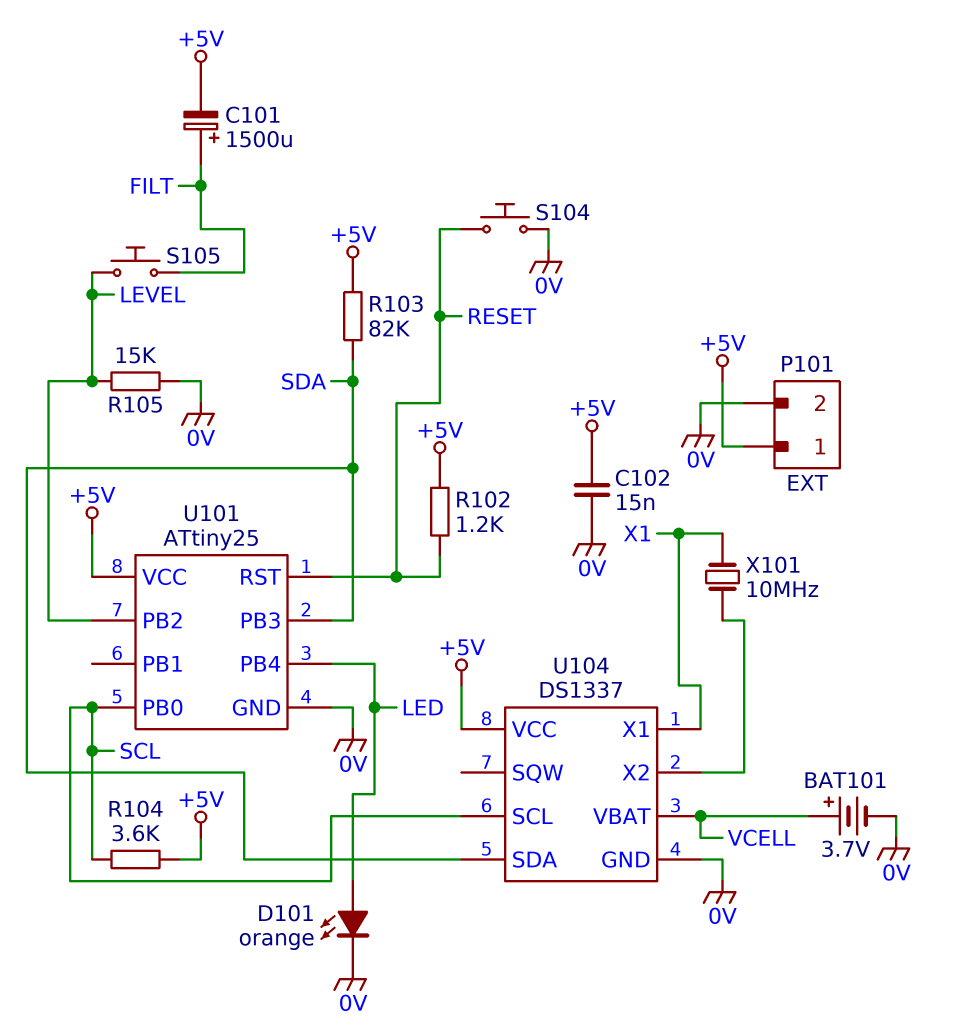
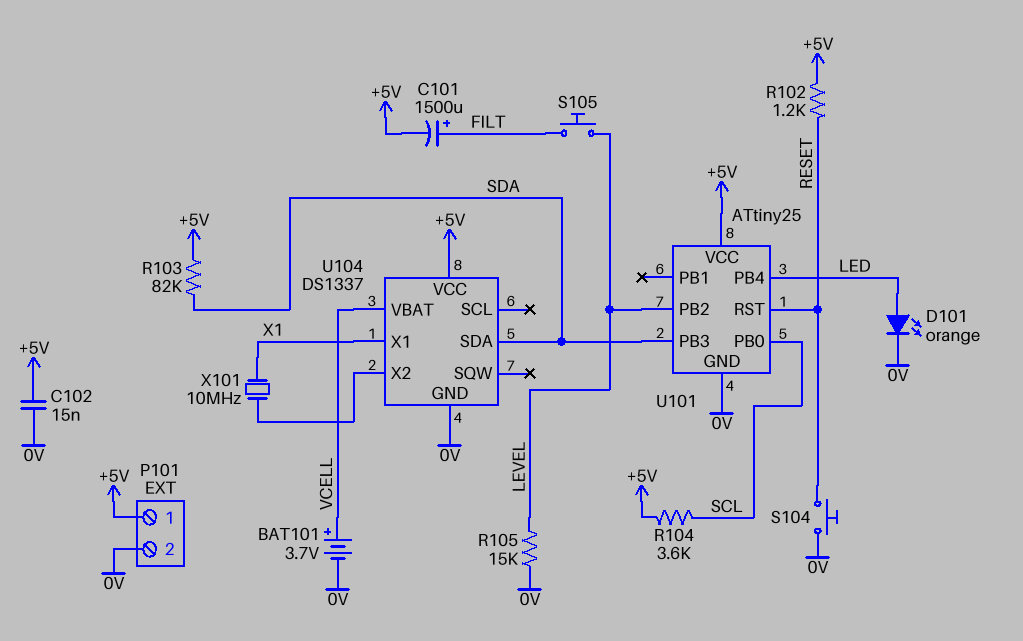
U104 pin SCL: SCL -> none

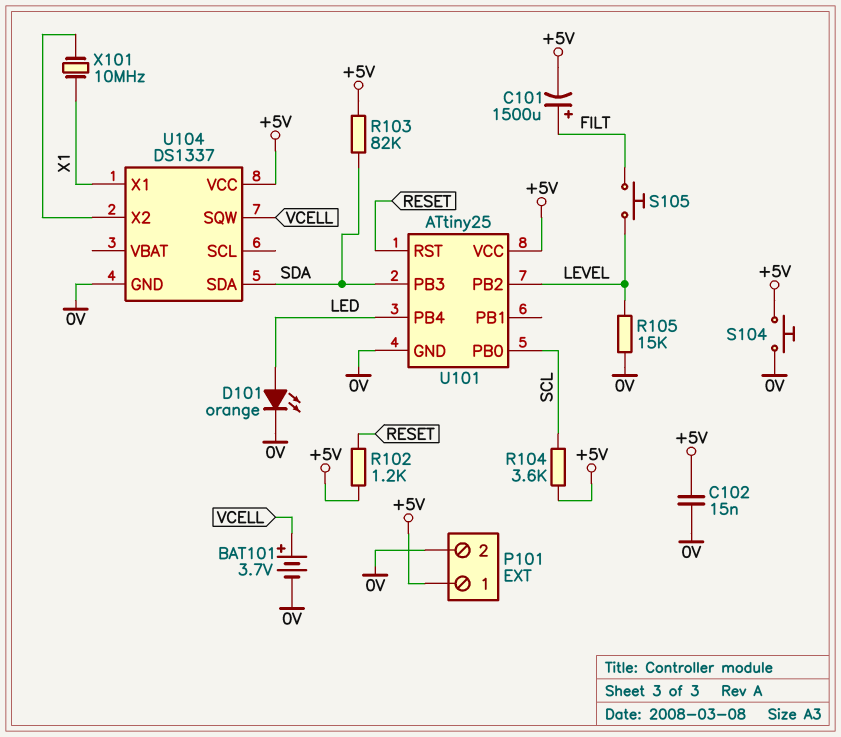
S104: button (0V, RESET) -> button (+5V, 0V)
U104 pin SQW: none -> VCELL
U104 pin VBAT: VCELL -> none

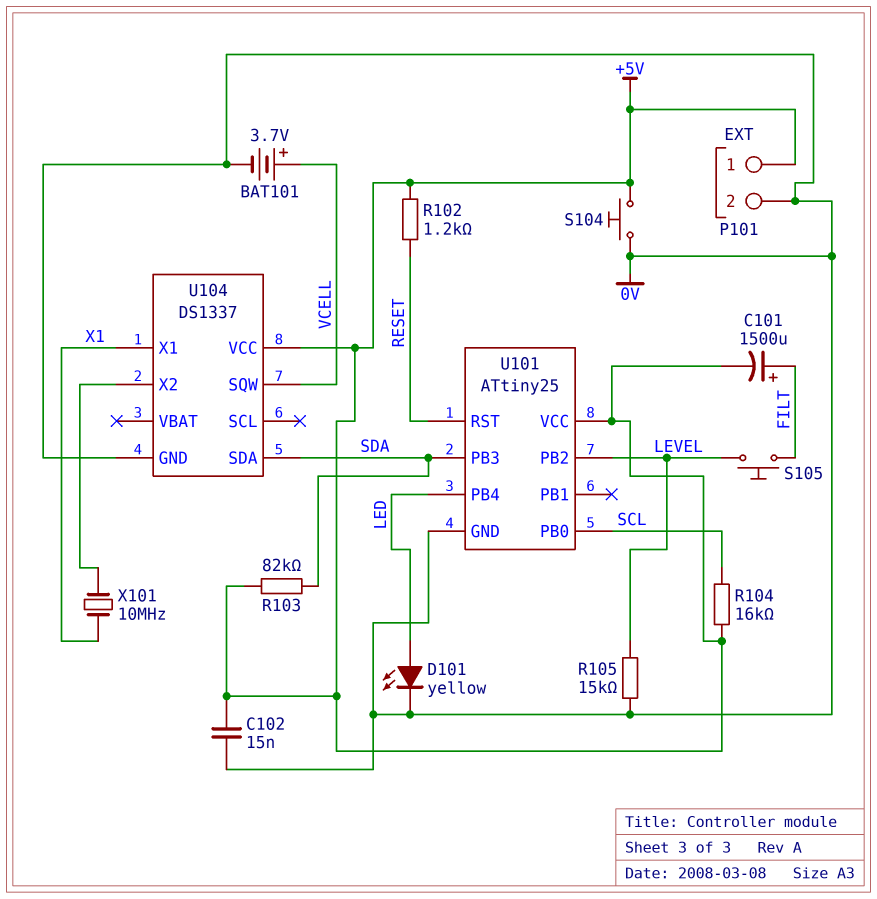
D101: LED orange (A LED, K 0V) -> LED yellow (A LED, K 0V)
R104: 3.6k (+5V, SCL) -> 16k (+5V, SCL)

